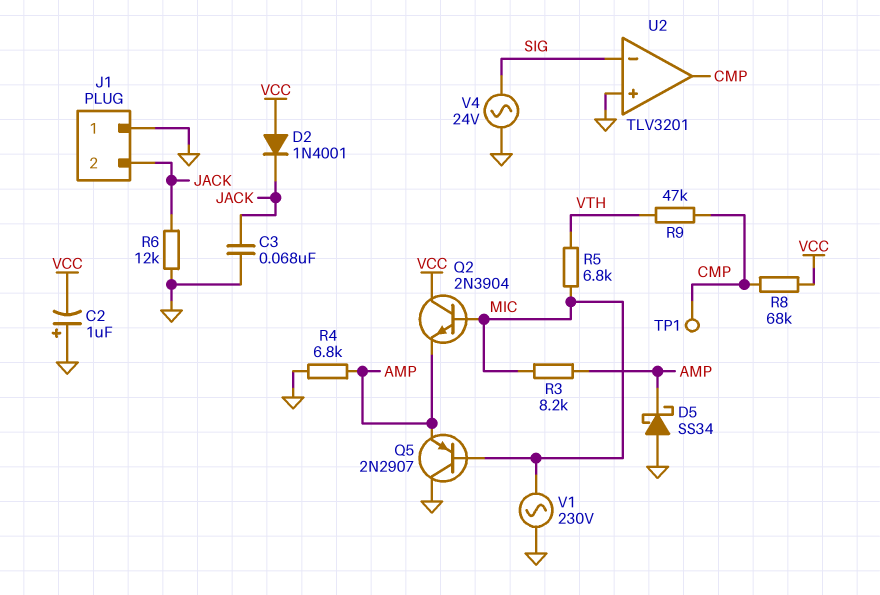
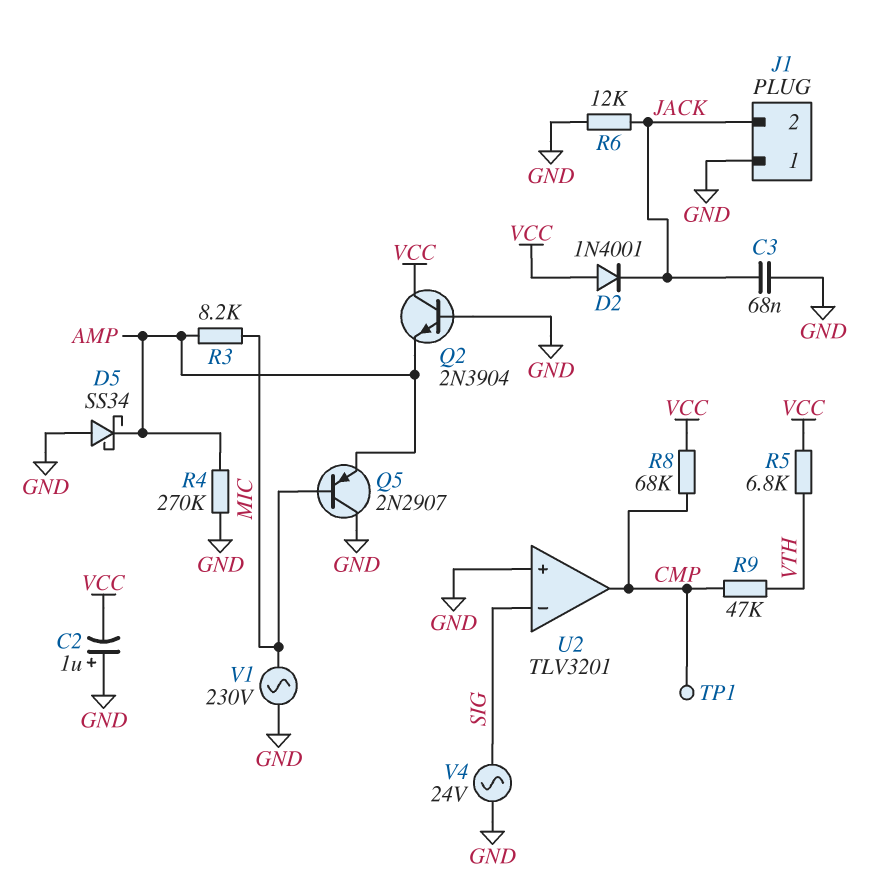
Q2: NPN 2N3904 (B MIC, C VCC, E AMP) -> NPN 2N3904 (B GND, C VCC, E AMP)
R4: 6.8k (AMP, GND) -> 270k (AMP, GND)
R5: 6.8k (MIC, VTH) -> 6.8k (VCC, VTH)

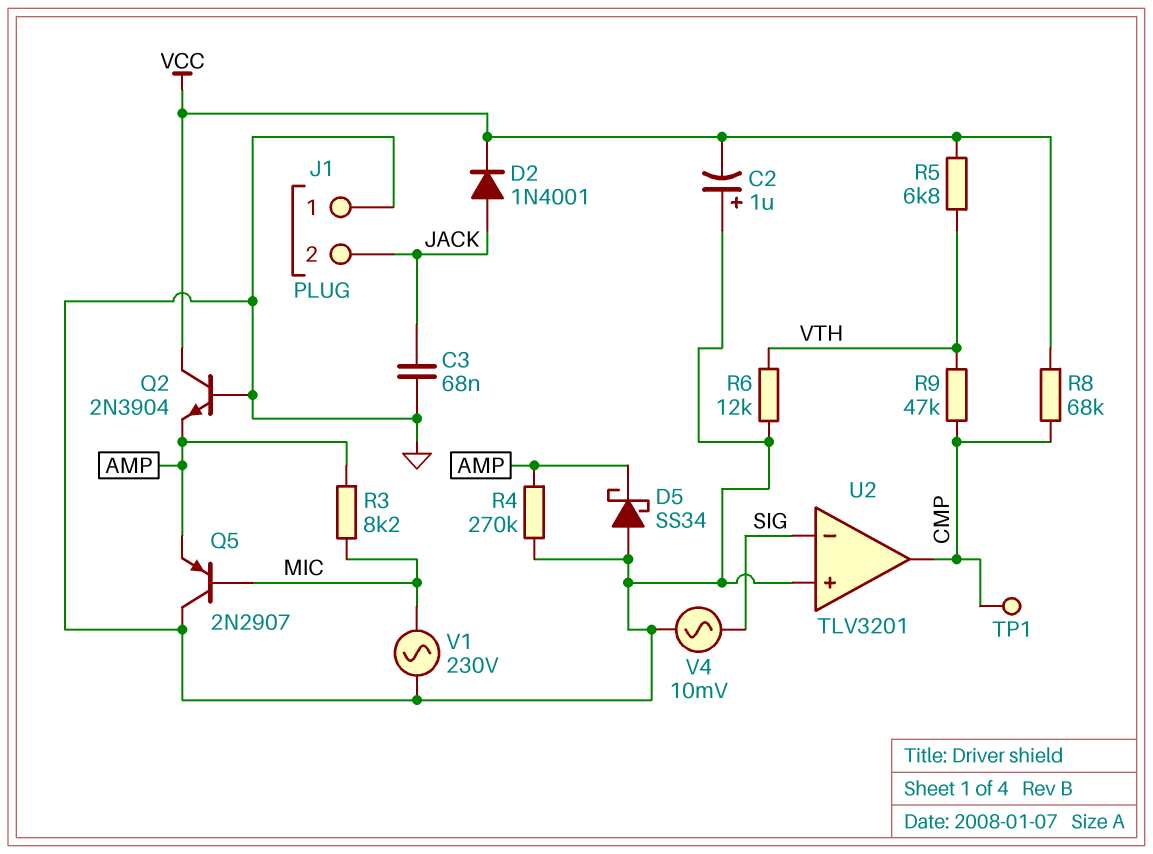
D2: diode 1N4001 (A VCC, K JACK) -> diode 1N4001 (A JACK, K VCC)
R6: 12k (GND, JACK) -> 12k (GND, VTH)
V4: AC 24V (GND, SIG) -> AC 10mV (GND, SIG)

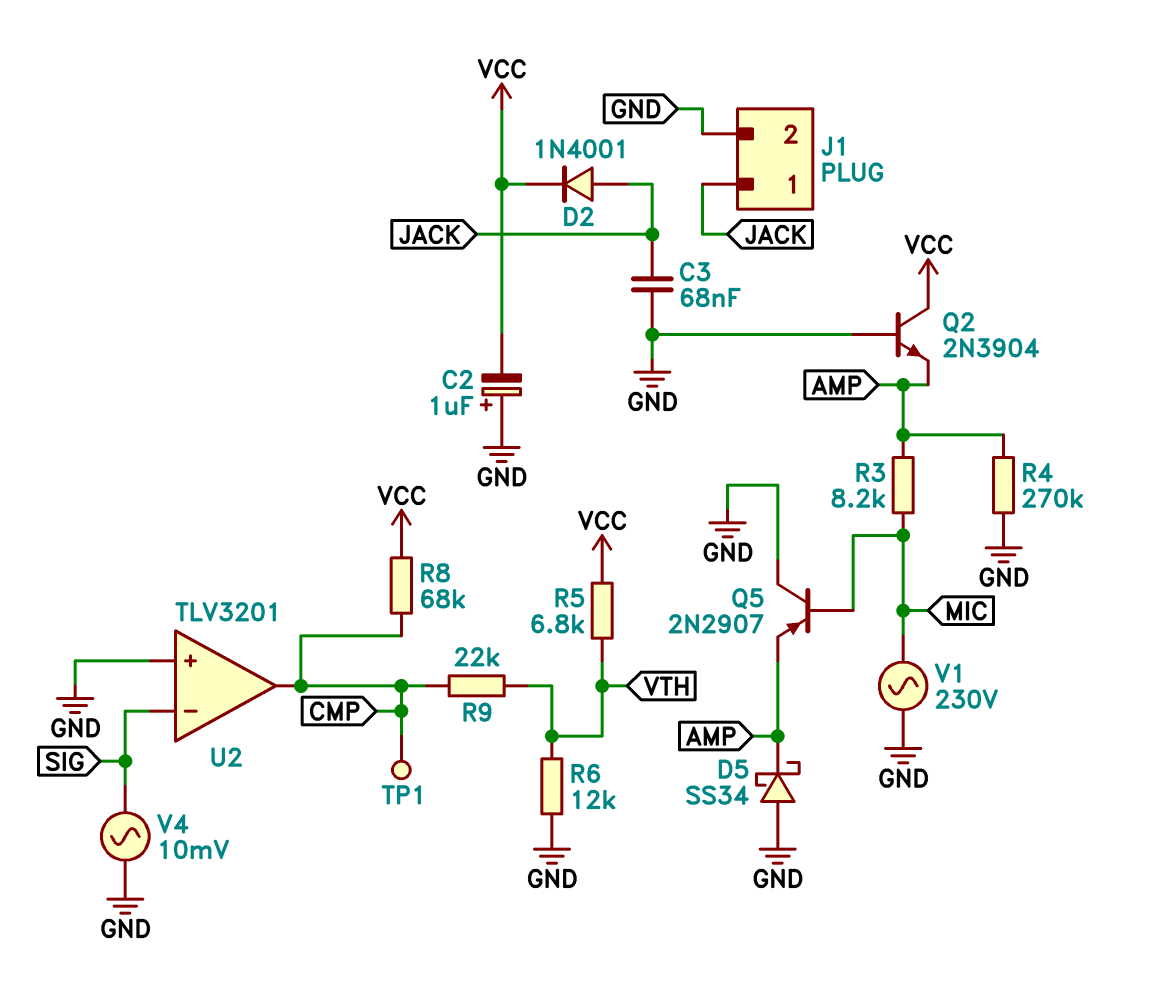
J1 pin 1: GND -> JACK
J1 pin 2: JACK -> GND
R9: 47k (CMP, VTH) -> 22k (CMP, VTH)

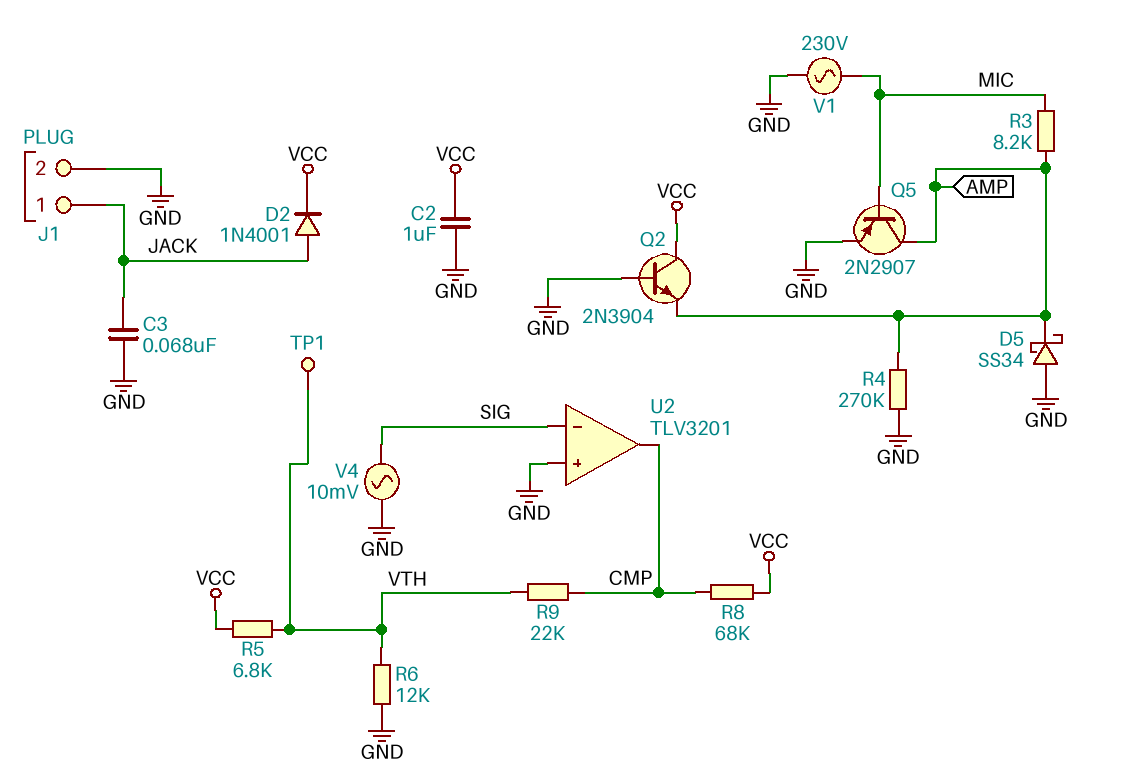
C2: 1uF (plus GND, minus VCC) -> 1uF (GND, VCC)
Q5: PNP 2N2907 (B MIC, C GND, E AMP) -> PNP 2N2907 (B MIC, C AMP, E GND)
TP1: test point (CMP) -> test point (VTH)

